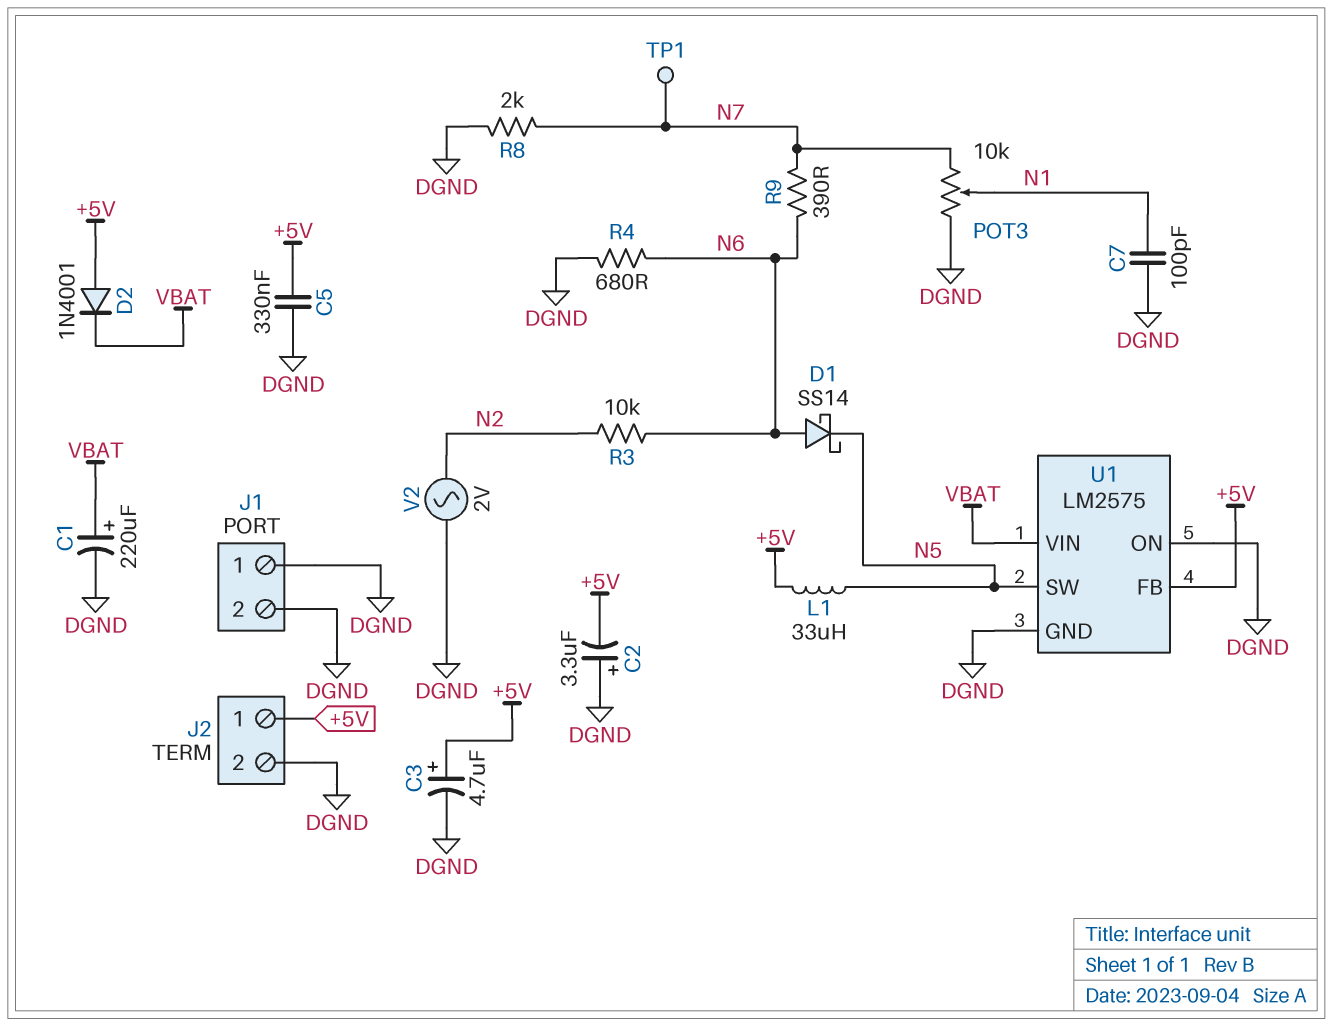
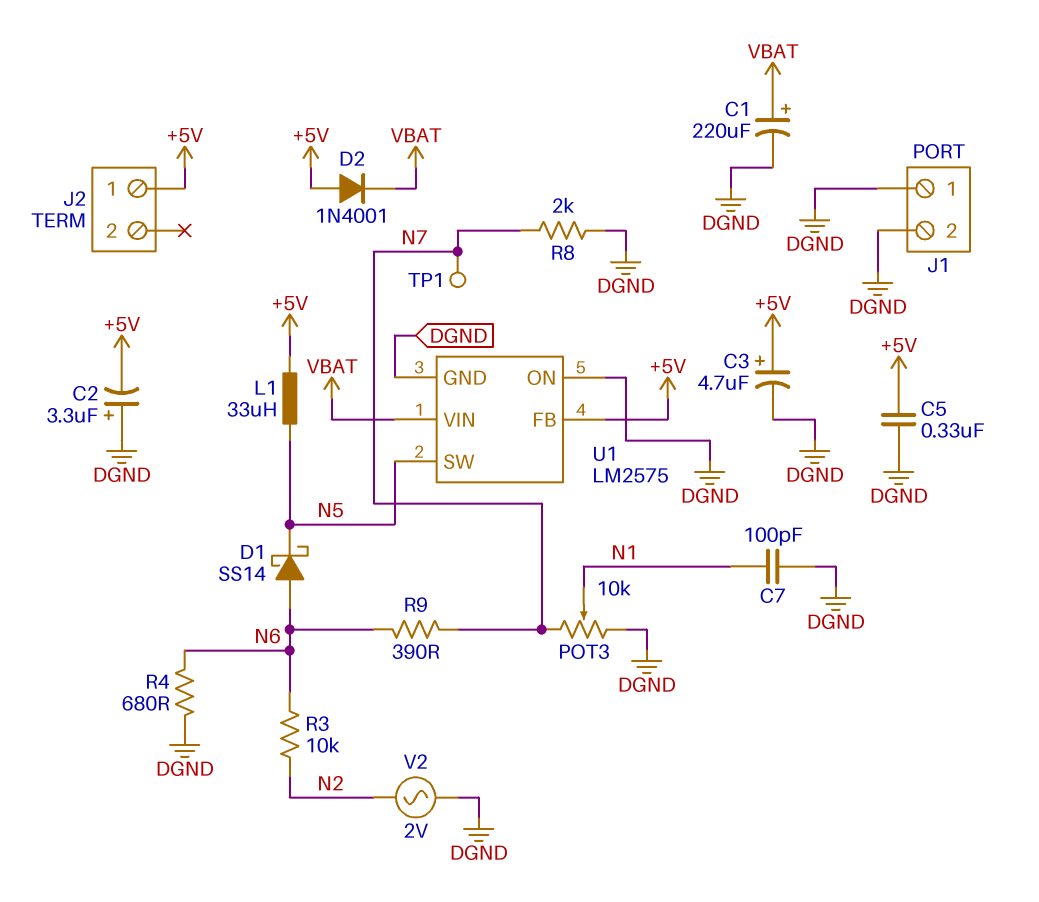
J2 pin 2: DGND -> none

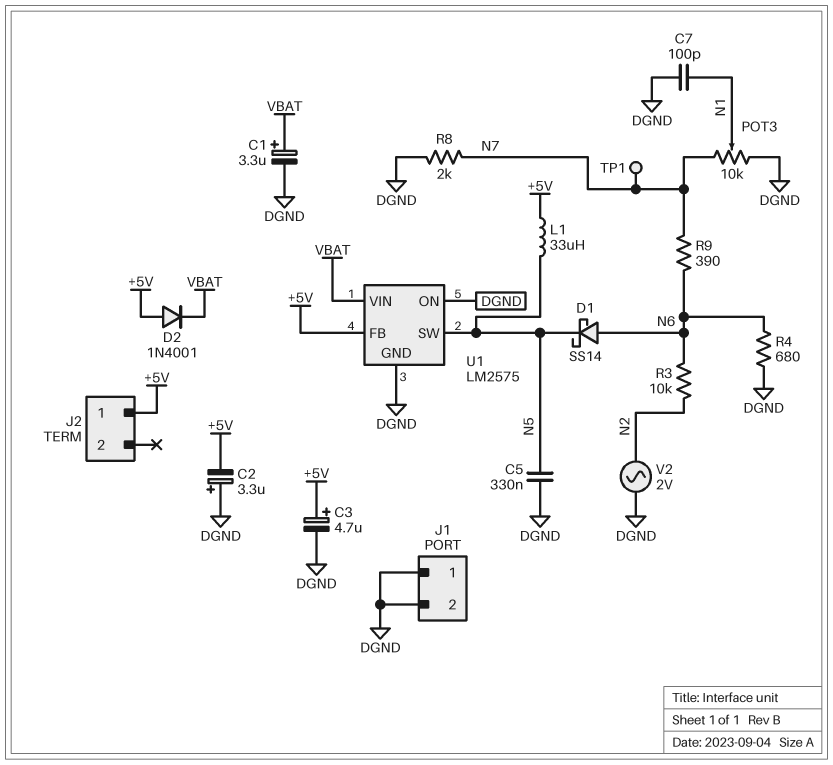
C1: 220uF (plus VBAT, minus DGND) -> 3.3uF (plus VBAT, minus DGND)
C5: 330nF (+5V, DGND) -> 330nF (DGND, N5)

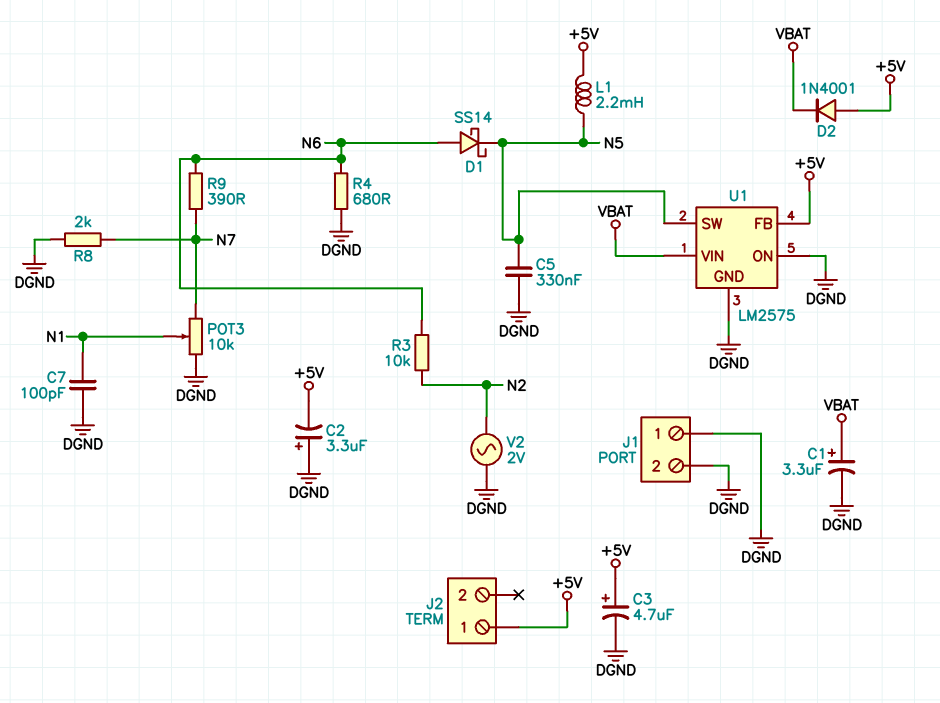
L1: 33uH (+5V, N5) -> 2.2mH (+5V, N5)
TP1: test point (N7) -> none

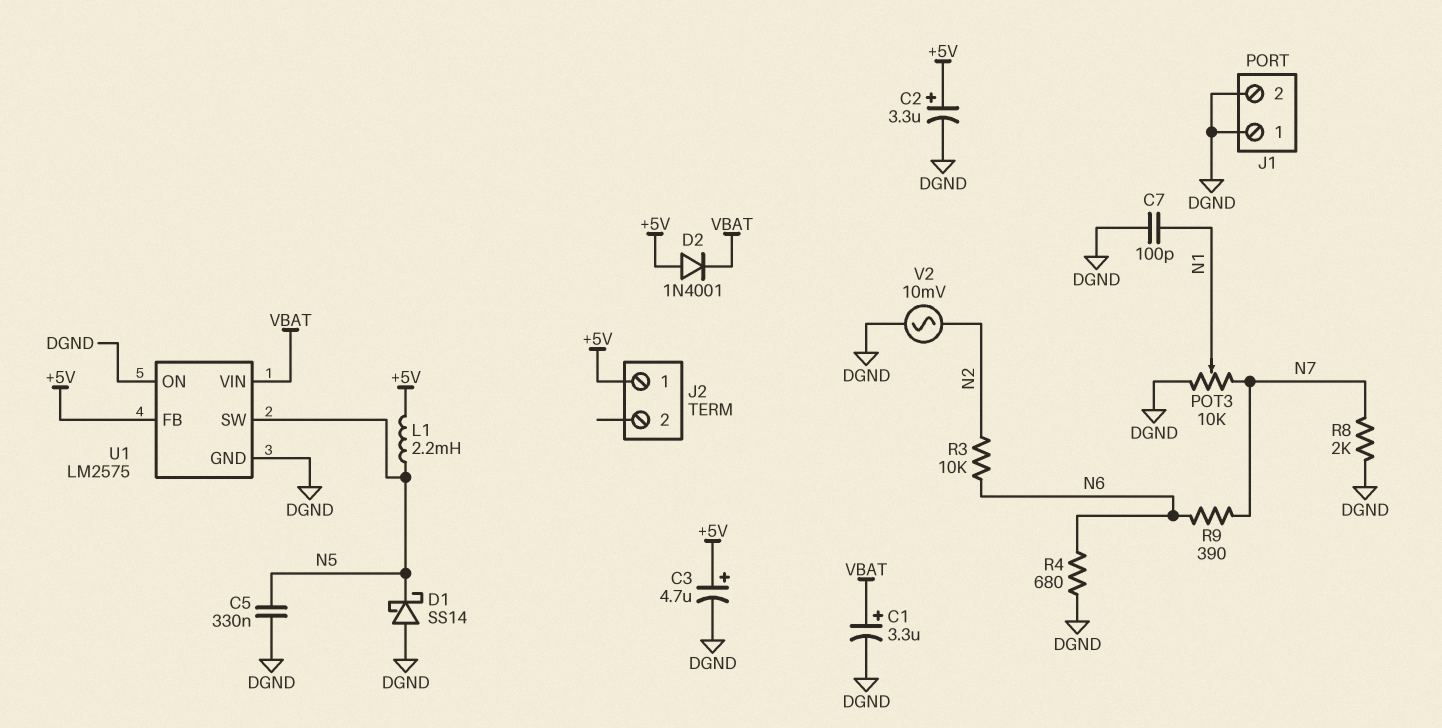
C2: 3.3uF (plus DGND, minus +5V) -> 3.3uF (plus +5V, minus DGND)
D1: schottky SS14 (A N6, K N5) -> schottky SS14 (A DGND, K N5)
V2: AC 2V (DGND, N2) -> AC 10mV (DGND, N2)

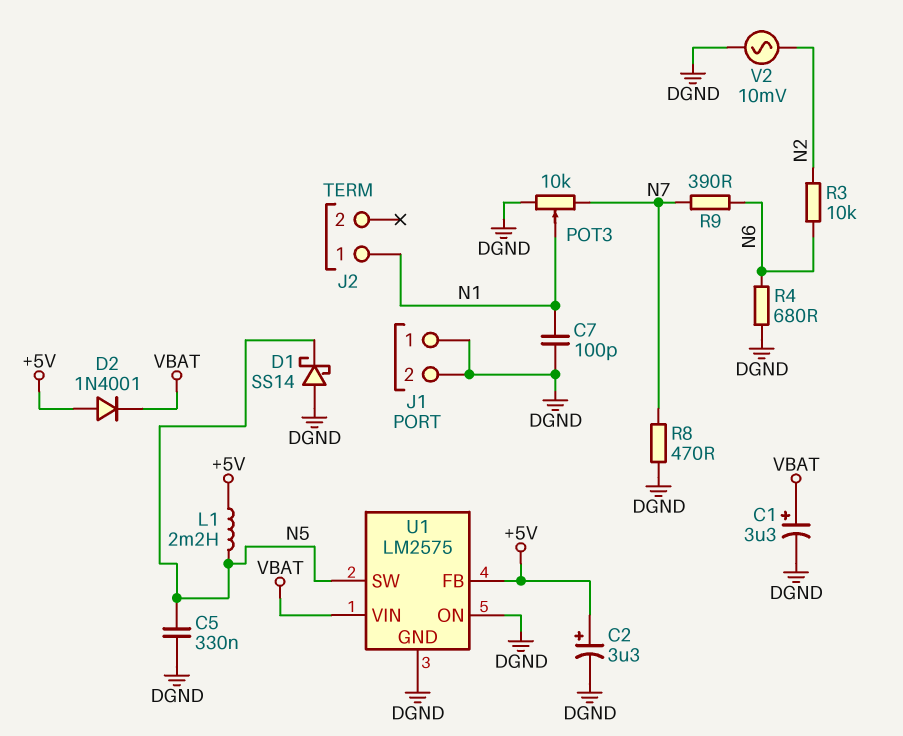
C3: 4.7uF (plus +5V, minus DGND) -> none
J2 pin 1: +5V -> N1
R8: 2k (DGND, N7) -> 470 (DGND, N7)

